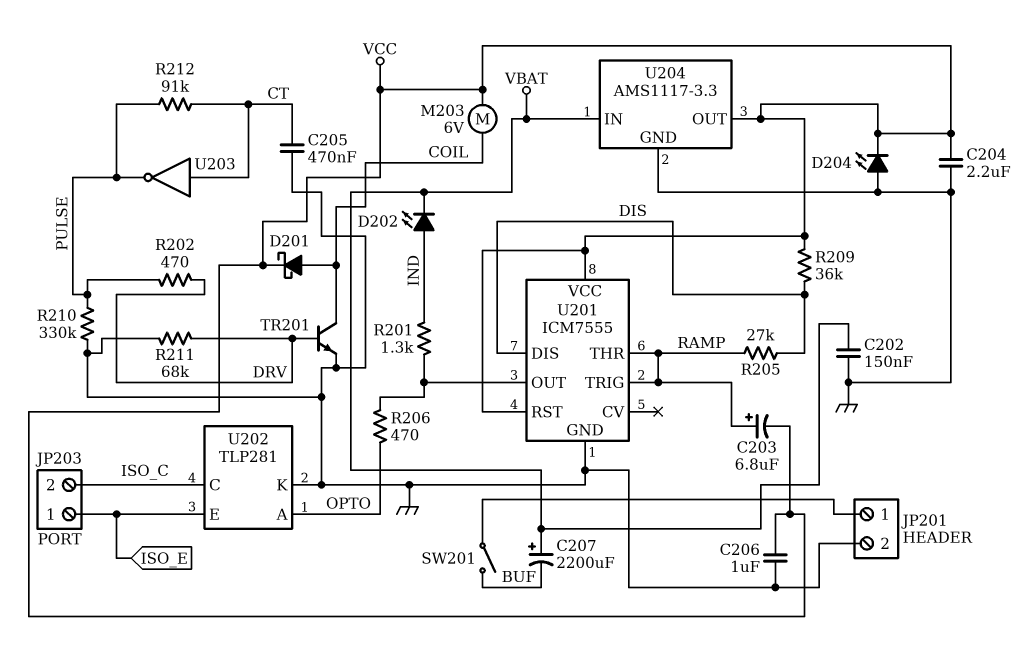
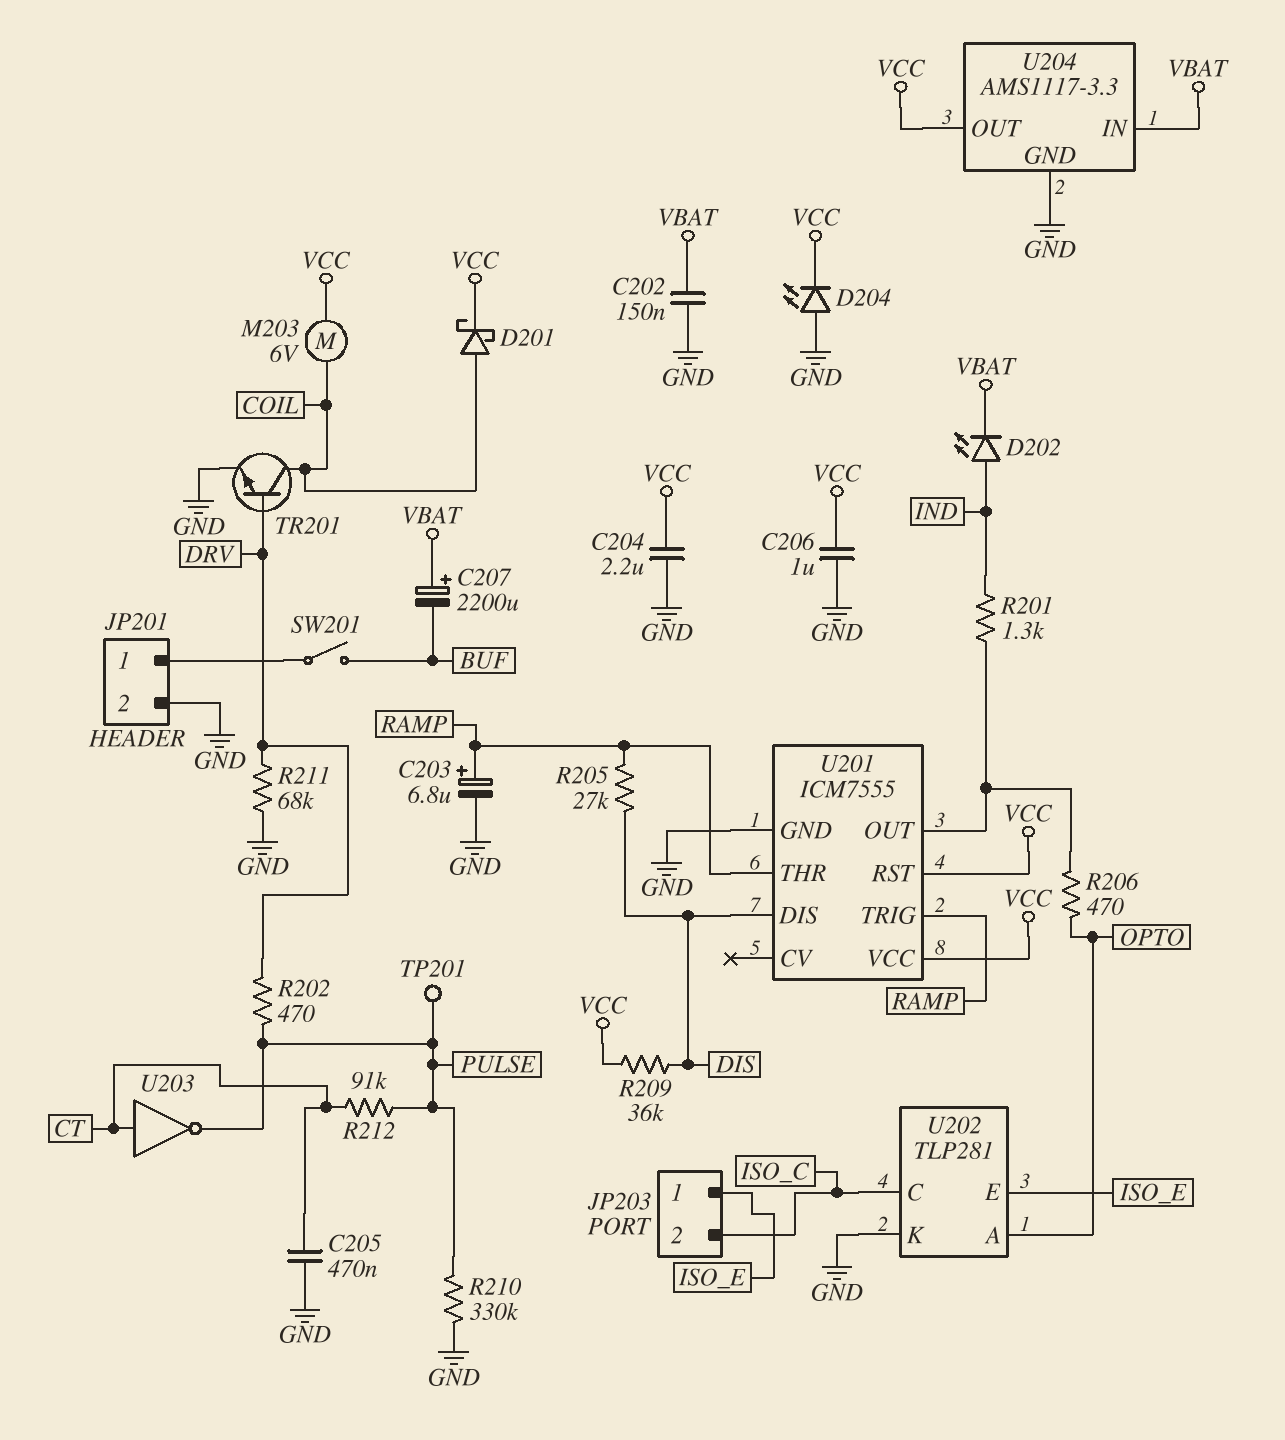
C203: 6.8uF (plus RAMP, minus VCC) -> 6.8uF (plus RAMP, minus GND)
TP201: none -> test point (PULSE)

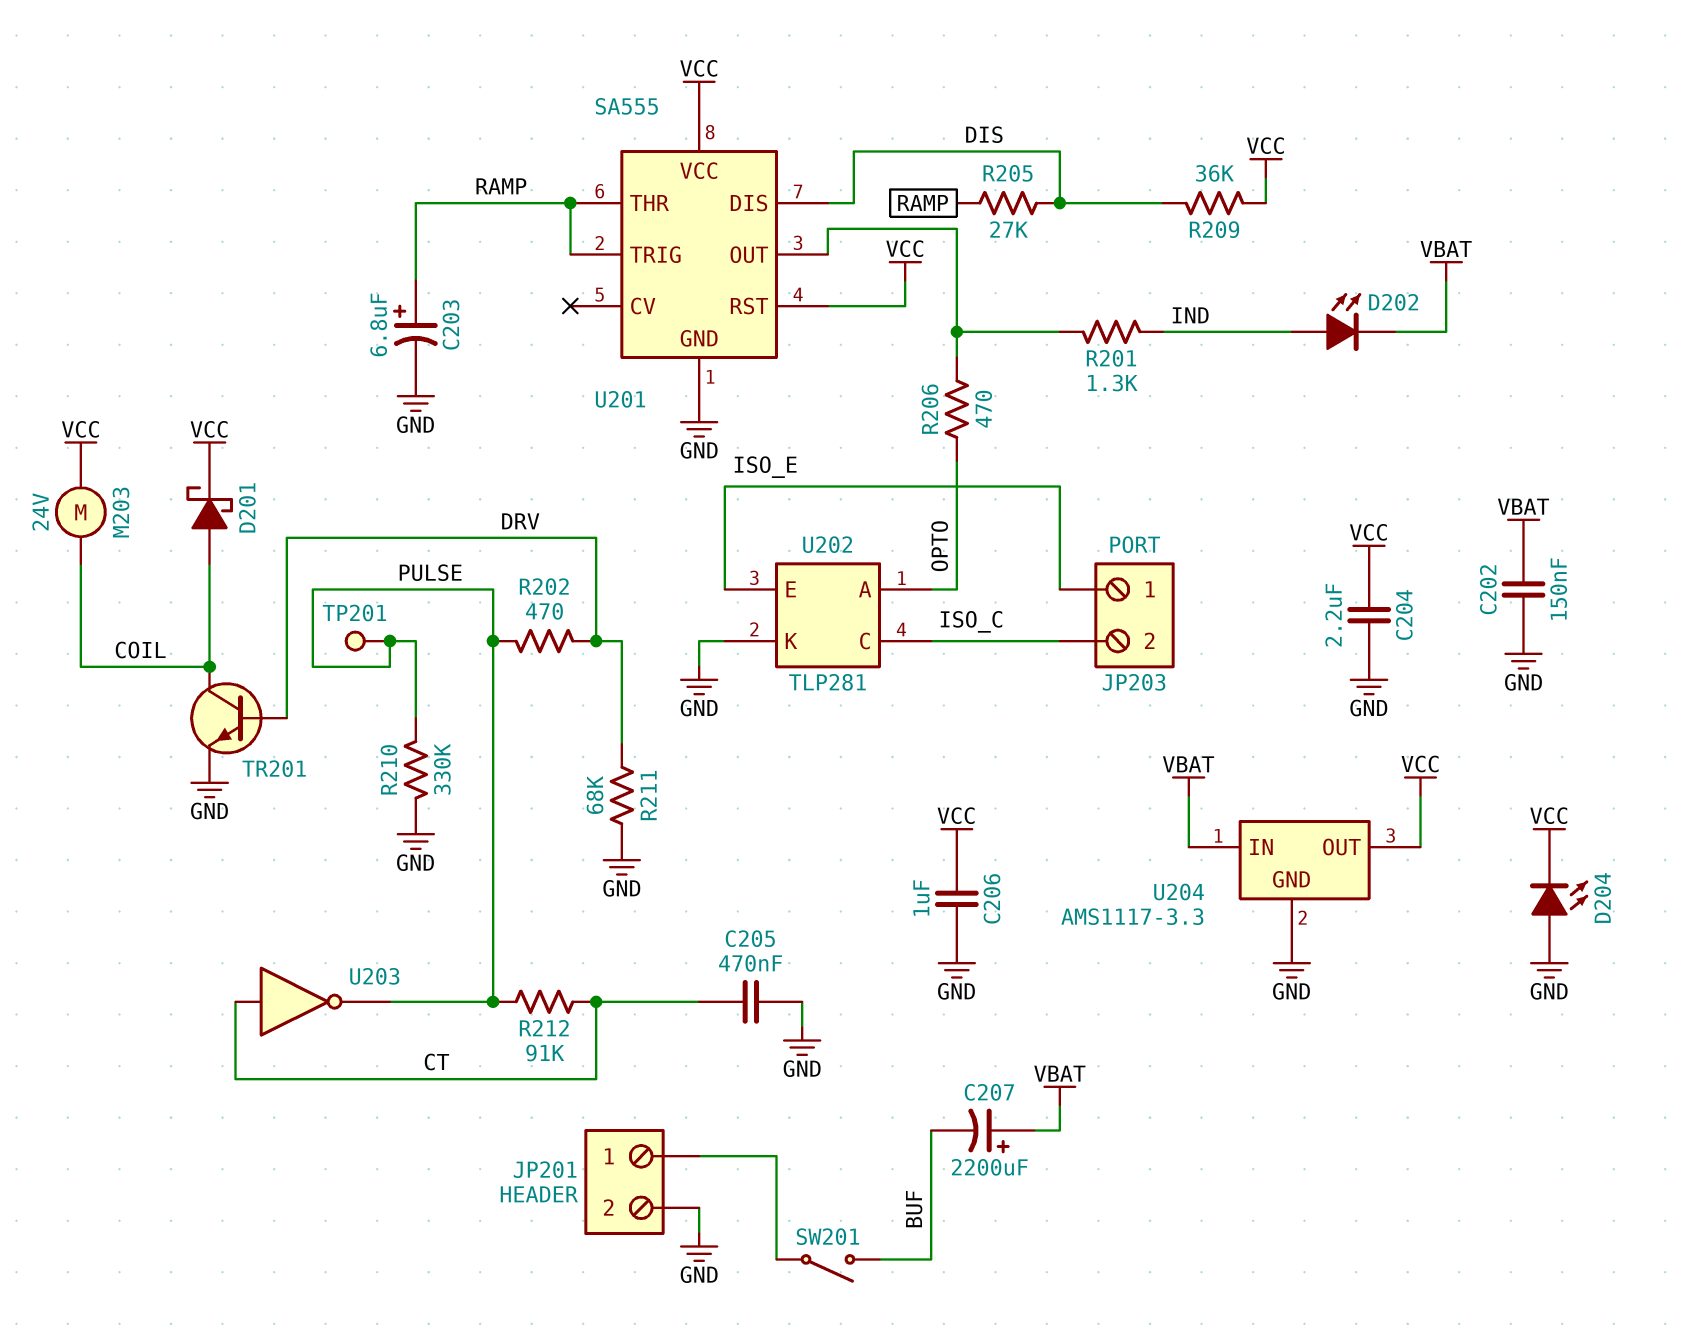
M203: motor 6V (COIL, VCC) -> motor 24V (COIL, VCC)
U201: ICM7555 -> SA555

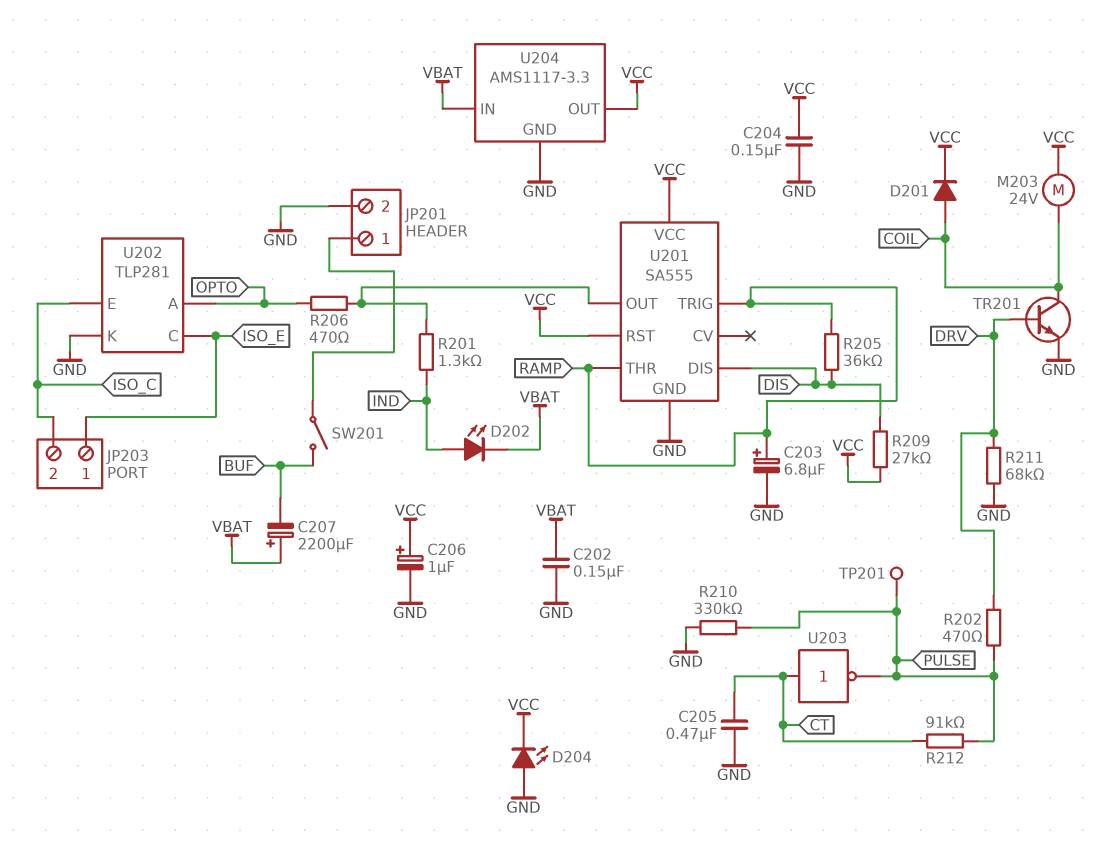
C204: 2.2uF (GND, VCC) -> 150nF (GND, VCC)
C206: 1uF (GND, VCC) -> 1uF (plus VCC, minus GND)
D201: schottky (A COIL, K VCC) -> diode (A COIL, K VCC)
R205: 27k (DIS, RAMP) -> 36k (DIS, RAMP)
R209: 36k (DIS, VCC) -> 27k (DIS, VCC)
U202 pin C: ISO_C -> ISO_E
U202 pin E: ISO_E -> ISO_C

